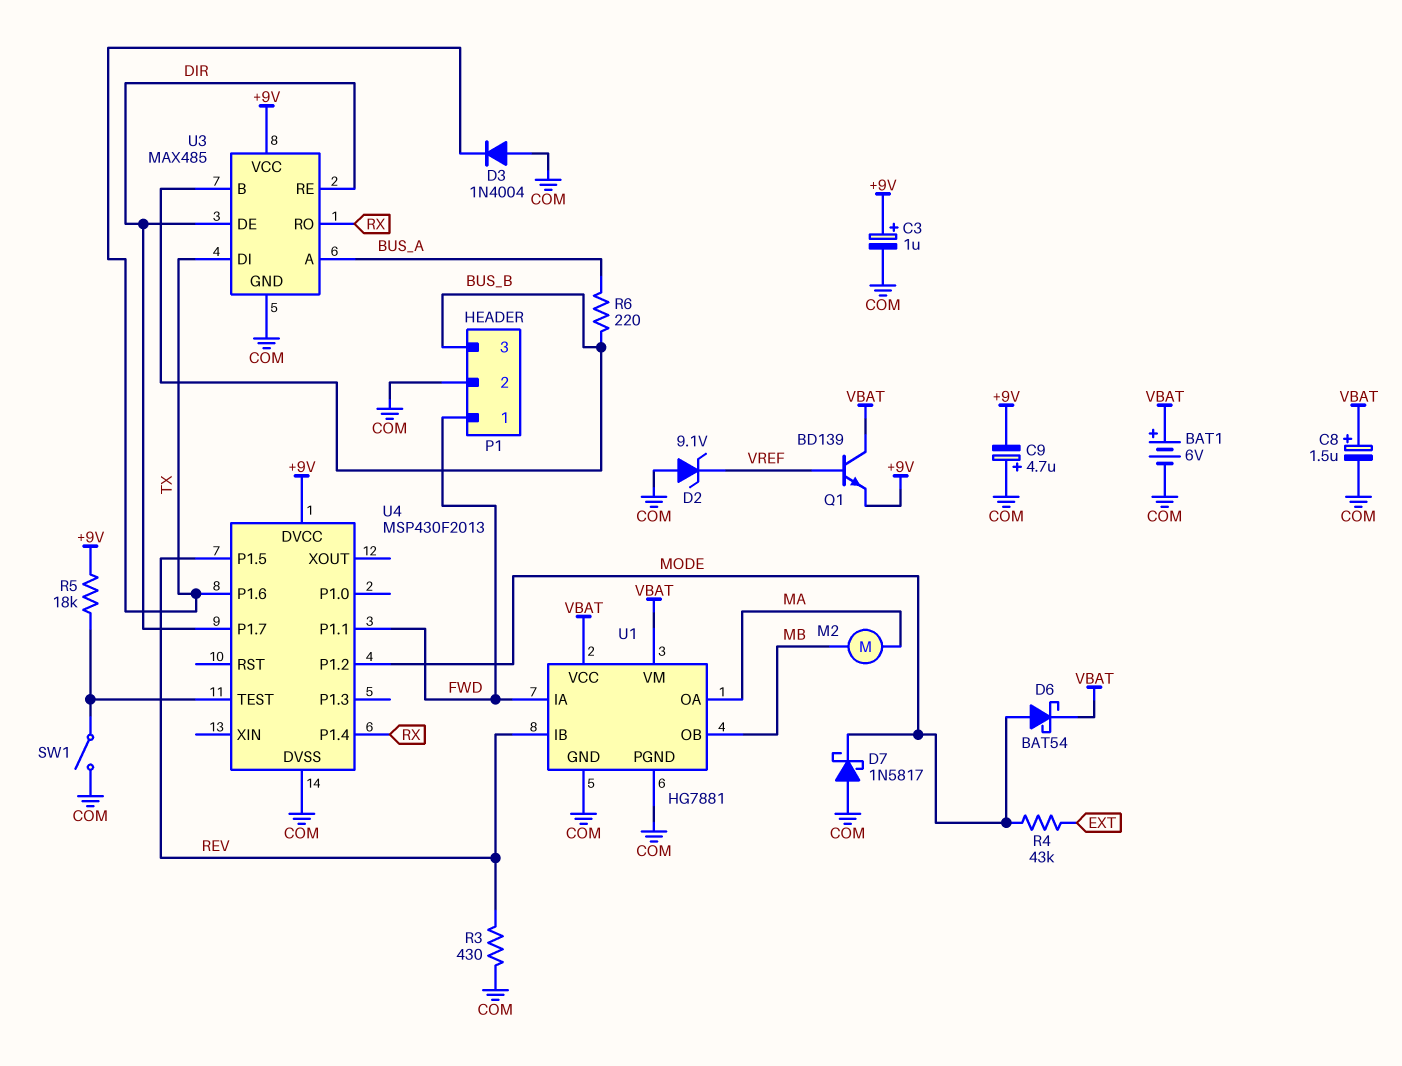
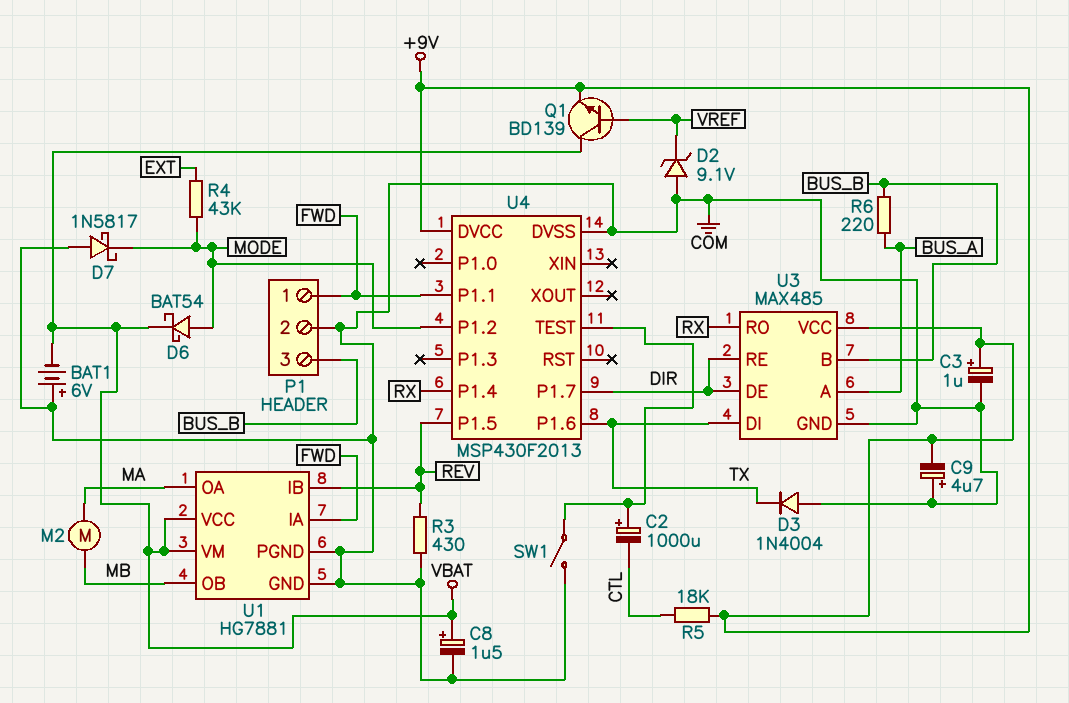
BAT1: 6V (plus VBAT, minus COM) -> 6V (plus COM, minus VBAT)
C2: none -> 1000uF (plus U4/TEST, minus CTL)
R5: 18k (+9V, U4/TEST) -> 18k (+9V, CTL)

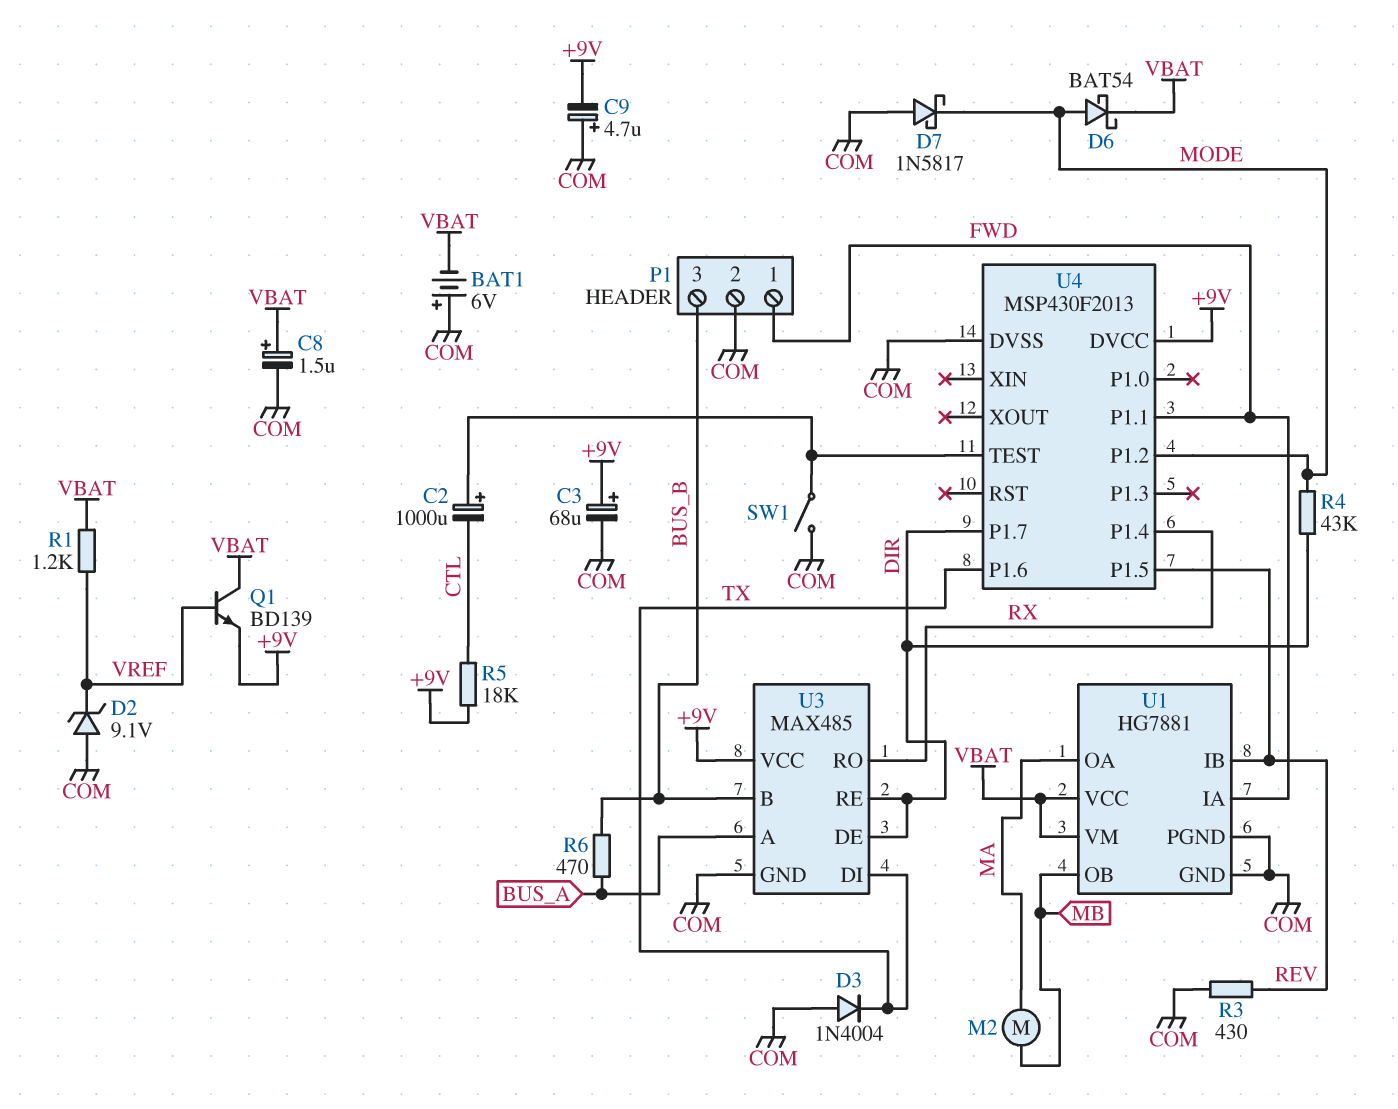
C3: 1uF (plus +9V, minus COM) -> 68uF (plus +9V, minus COM)
R1: none -> 1.2k (VBAT, VREF)
R4: 43k (EXT, MODE) -> 43k (DIR, MODE)
R6: 220 (BUS_A, BUS_B) -> 470 (BUS_A, BUS_B)

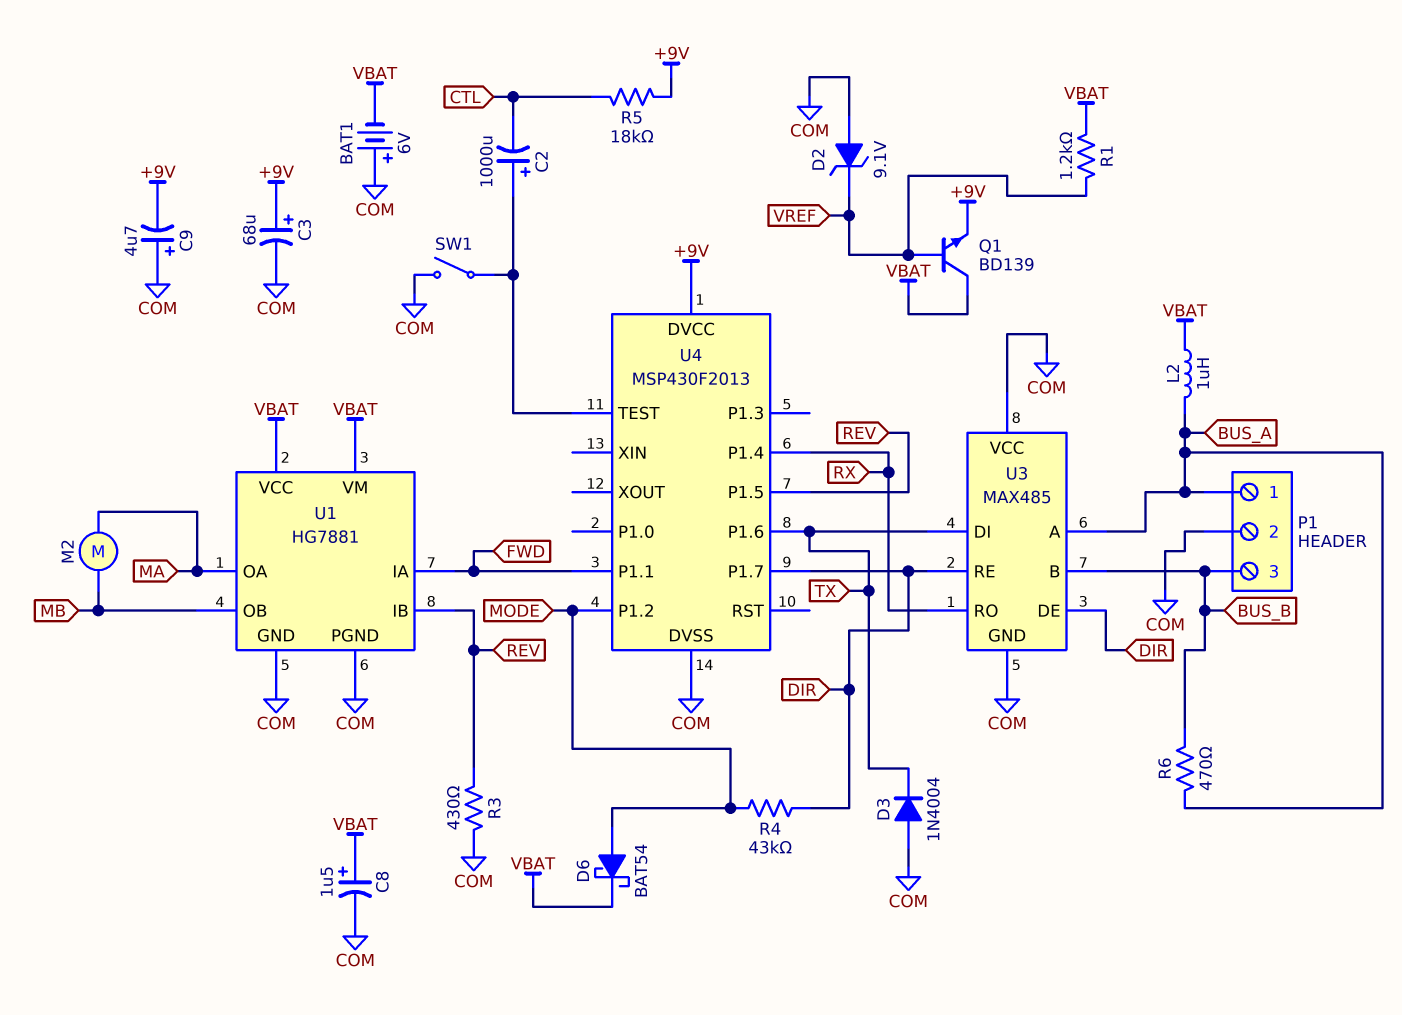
D7: schottky 1N5817 (A COM, K MODE) -> none
L2: none -> 1uH (BUS_A, VBAT)
P1 pin 1: FWD -> BUS_A
U3 pin VCC: +9V -> COM

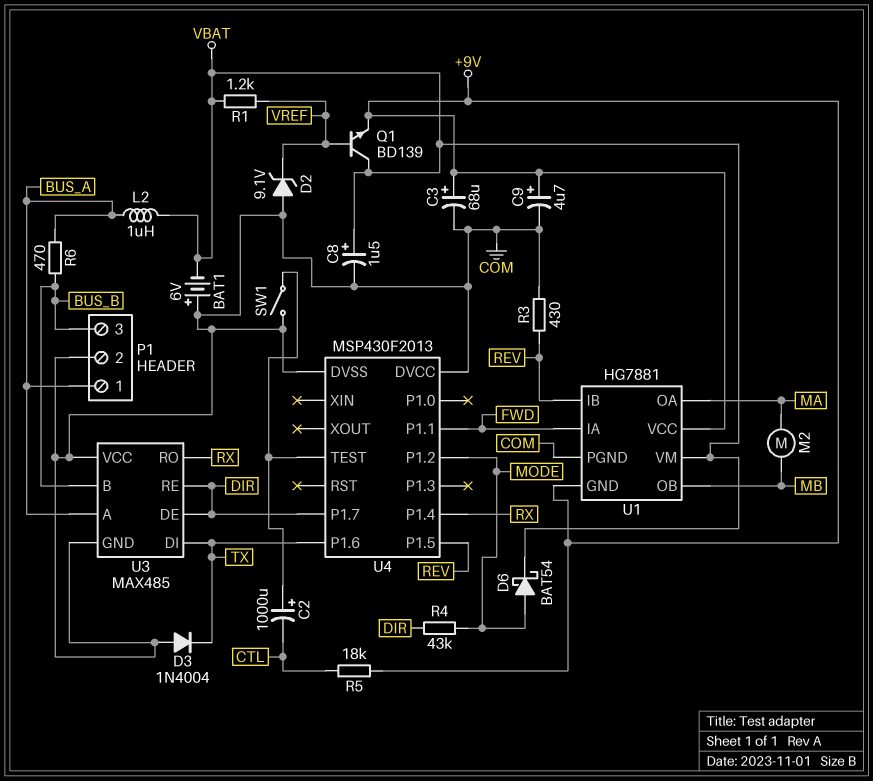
C9: 4.7uF (plus COM, minus +9V) -> 4.7uF (plus +9V, minus COM)
U1 pin GND: COM -> +9V
U1 pin VCC: VBAT -> +9V
U4 pin DVCC: +9V -> COM

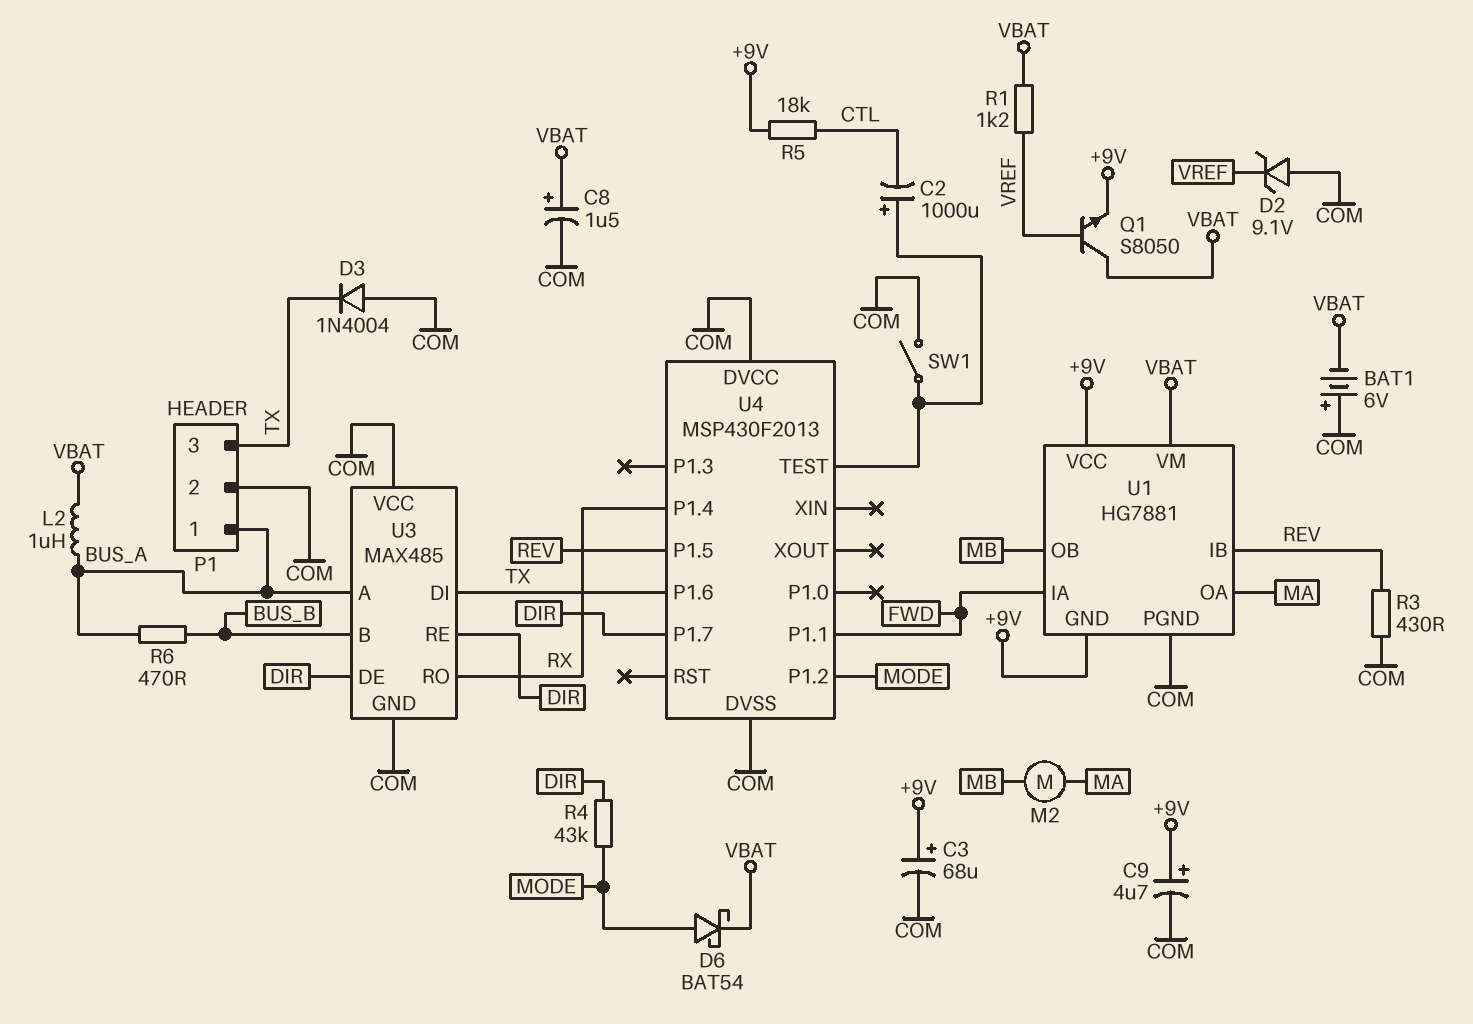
P1 pin 3: BUS_B -> TX
Q1: NPN BD139 (B VREF, C VBAT, E +9V) -> NPN S8050 (B VREF, C VBAT, E +9V)

